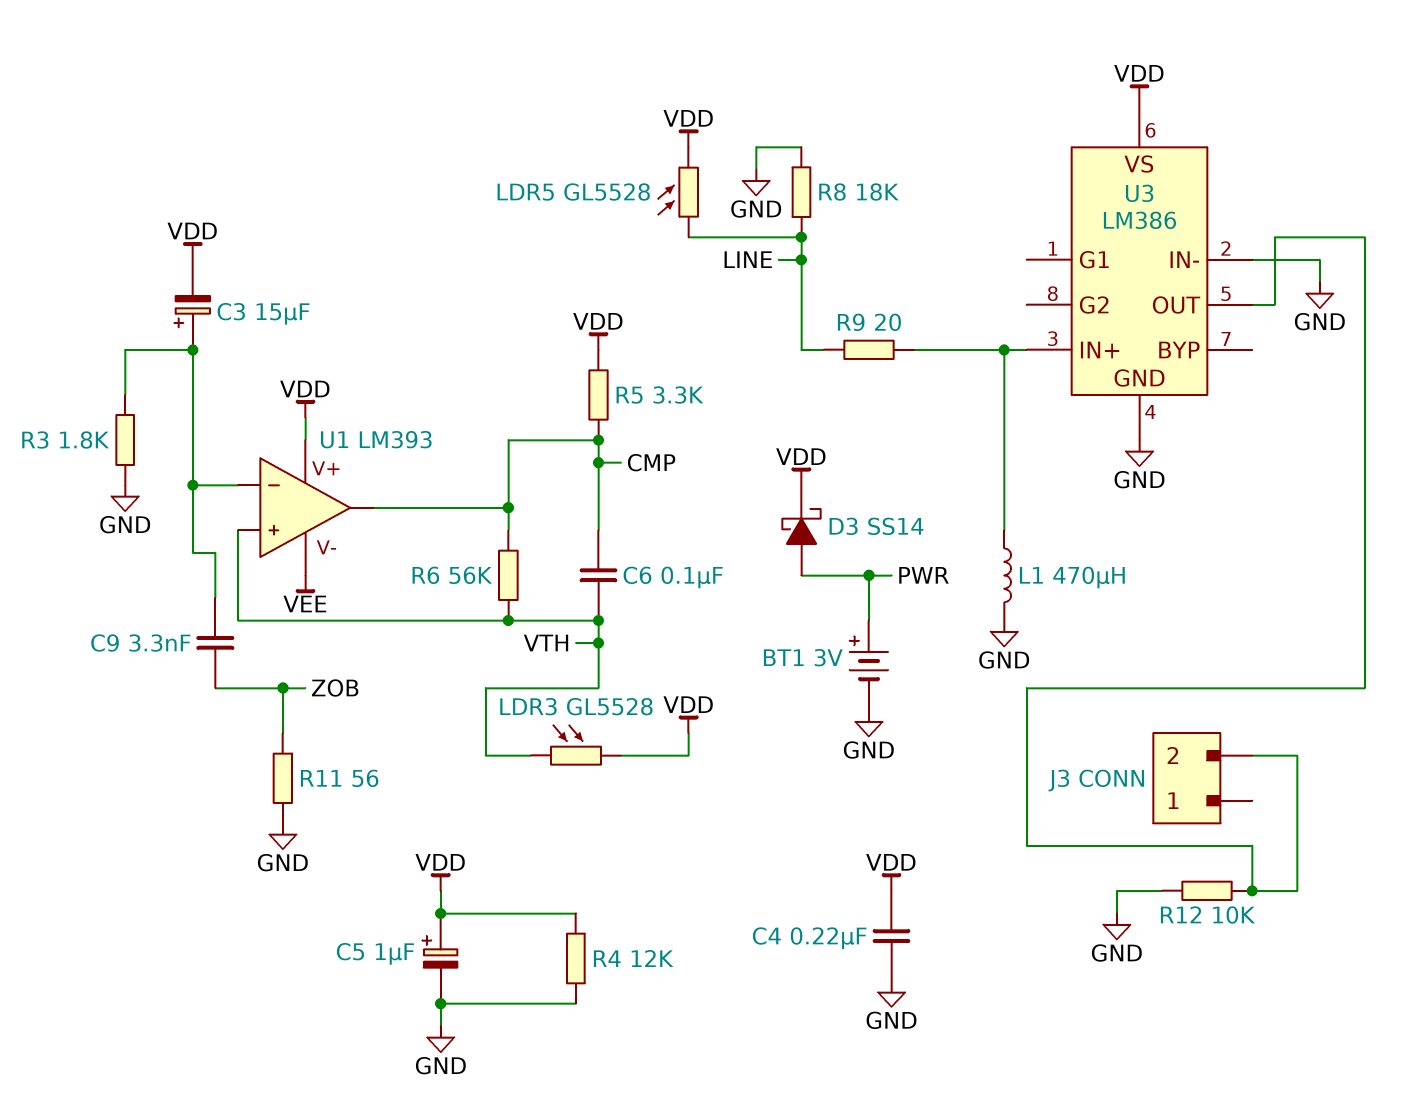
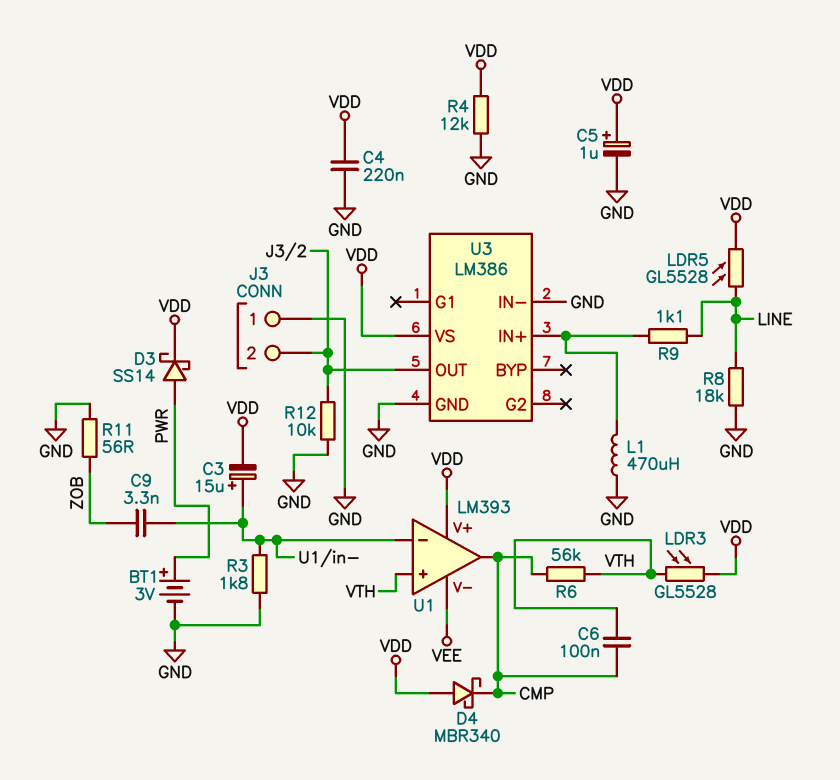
D4: none -> schottky MBR340 (A VDD, K CMP)
J3 pin 1: none -> GND
R5: 3.3k (CMP, VDD) -> none
R9: 20 (LINE, U3/IN+) -> 1.1k (LINE, U3/IN+)

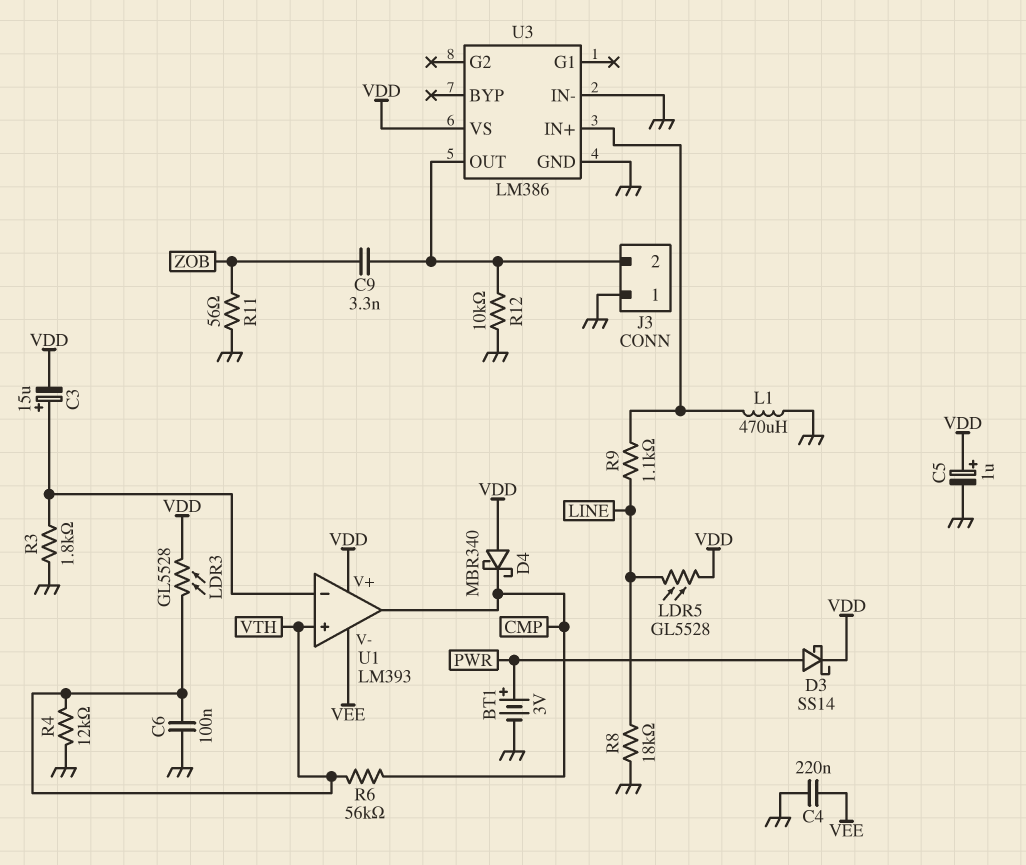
C4: 220nF (GND, VDD) -> 220nF (GND, VEE)
C6: 100nF (CMP, VTH) -> 100nF (GND, VTH)
C9: 3.3nF (U1/in-, ZOB) -> 3.3nF (J3/2, ZOB)
R4: 12k (GND, VDD) -> 12k (GND, VTH)

